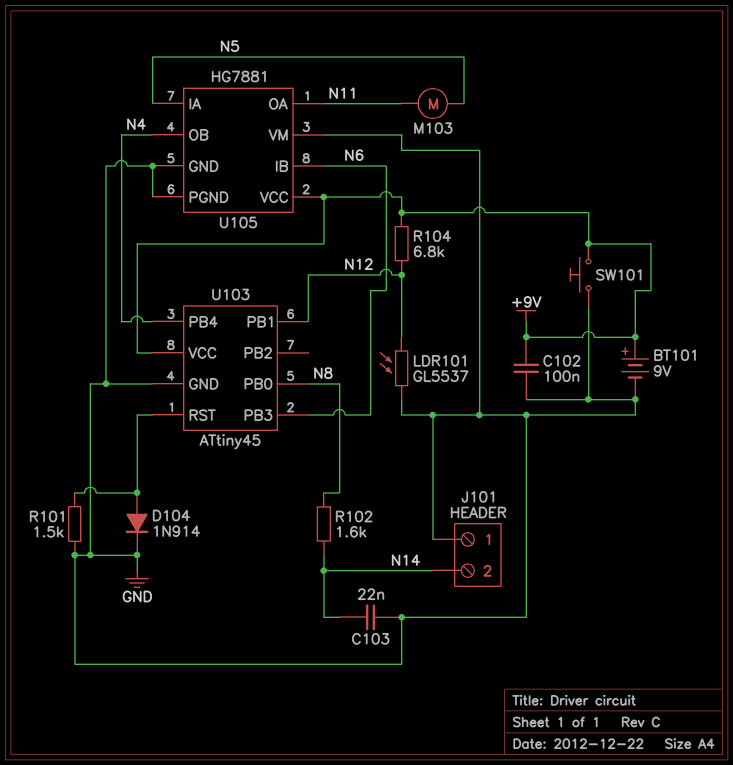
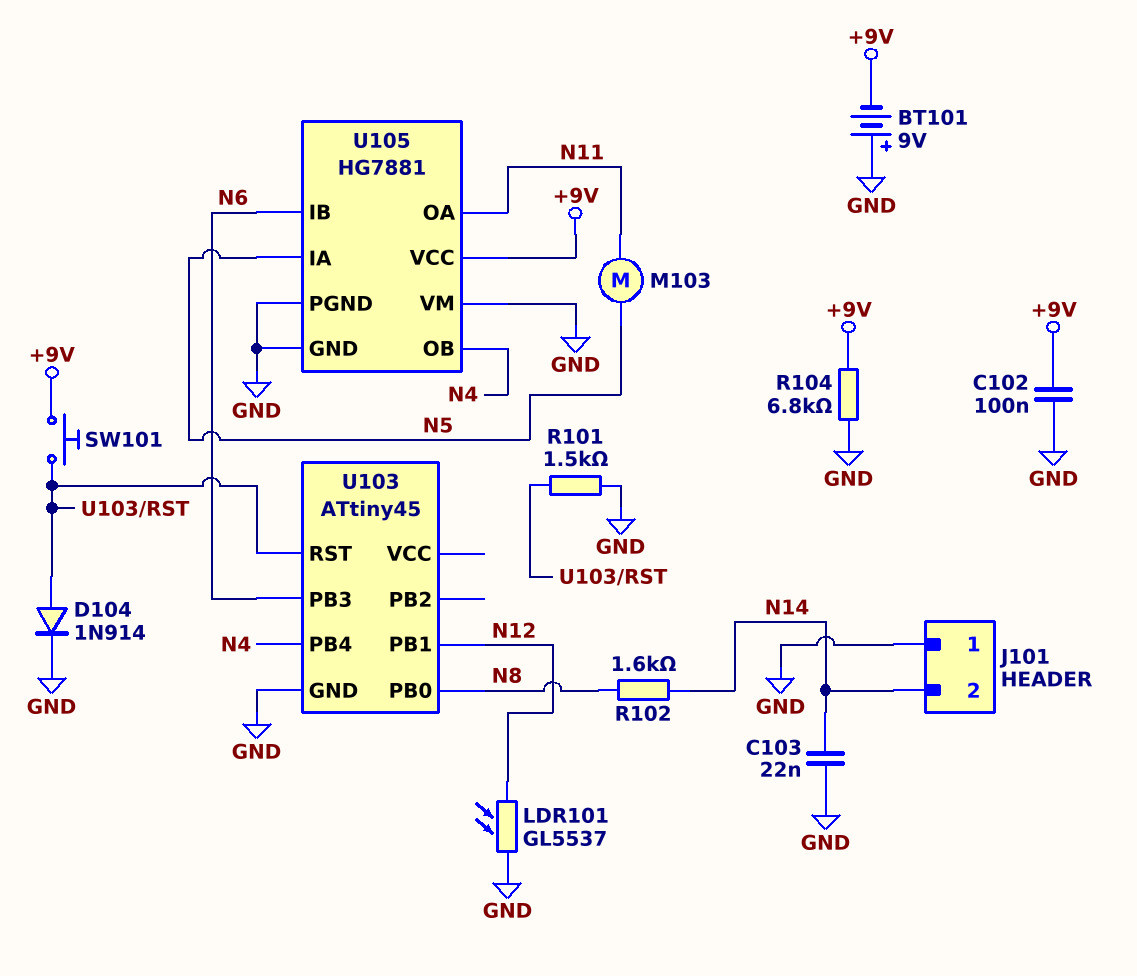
BT101: 9V (plus +9V, minus GND) -> 9V (plus GND, minus +9V)
R104: 6.8k (+9V, N12) -> 6.8k (+9V, GND)
SW101: button (+9V, GND) -> button (+9V, U103/RST)
U103 pin VCC: +9V -> none

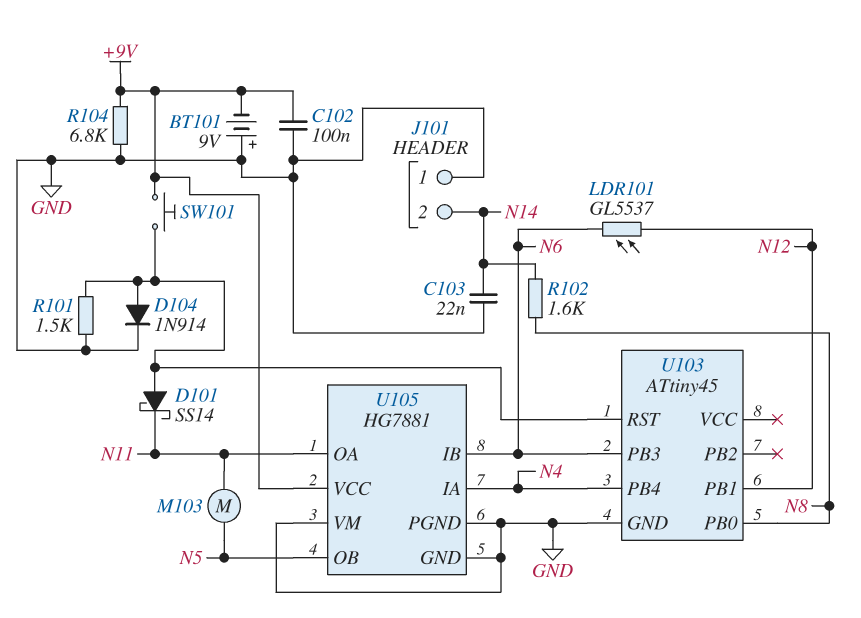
D101: none -> schottky SS14 (A U103/RST, K N11)
LDR101: GL5537 (GND, N12) -> GL5537 (N6, N12)
U105 pin IA: N5 -> N4
U105 pin OB: N4 -> N5

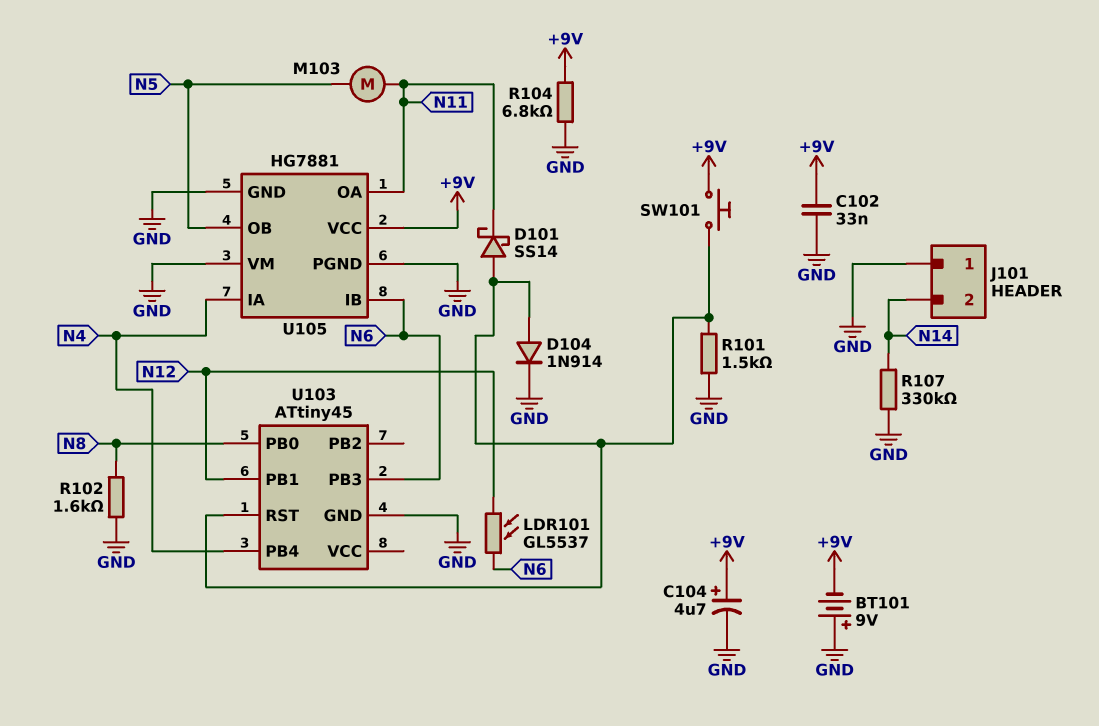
C102: 100nF (+9V, GND) -> 33nF (+9V, GND)
C103: 22nF (GND, N14) -> none
C104: none -> 4.7uF (plus +9V, minus GND)
R102: 1.6k (N8, N14) -> 1.6k (GND, N8)
R107: none -> 330k (GND, N14)

